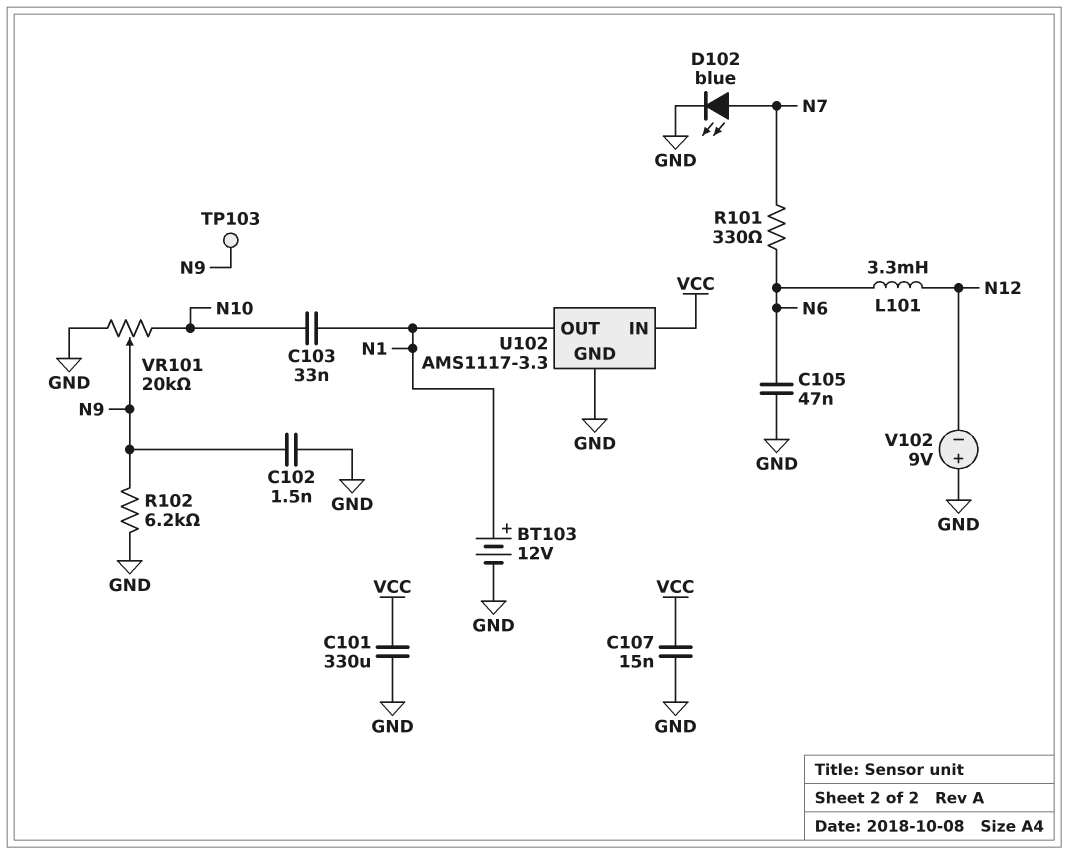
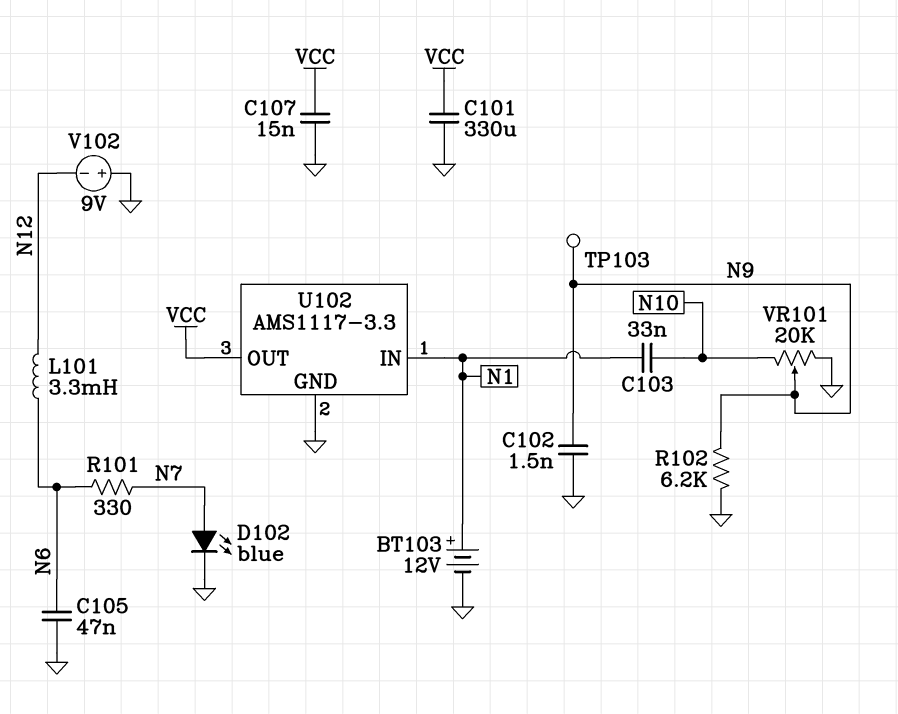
U102 pin IN: VCC -> N1
U102 pin OUT: N1 -> VCC

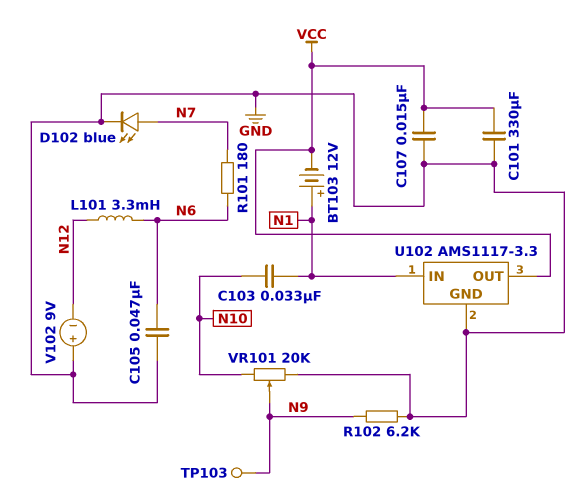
BT103: 12V (plus N1, minus GND) -> 12V (plus N1, minus VCC)
C102: 1.5nF (GND, N9) -> none
R101: 330 (N6, N7) -> 180 (N6, N7)

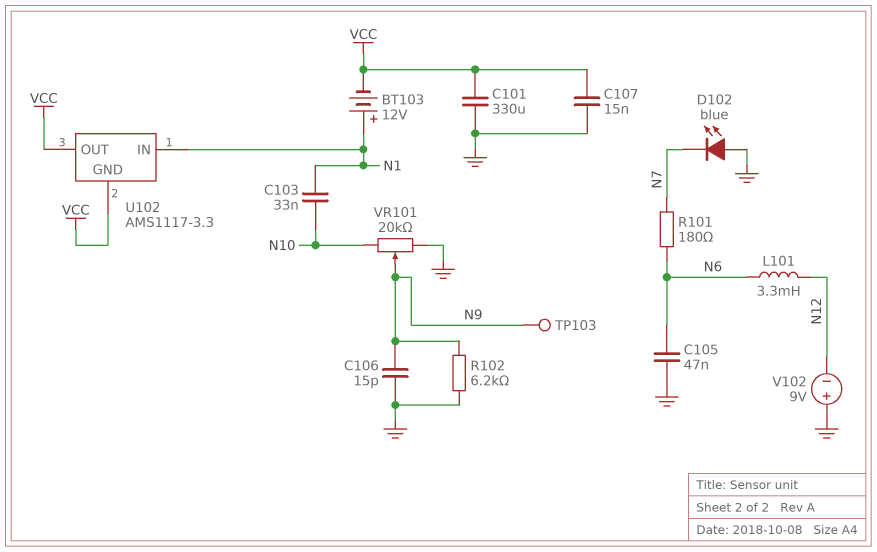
C106: none -> 15pF (GND, N9)
D102: LED blue (A N7, K GND) -> LED blue (A GND, K N7)
U102 pin GND: GND -> VCC

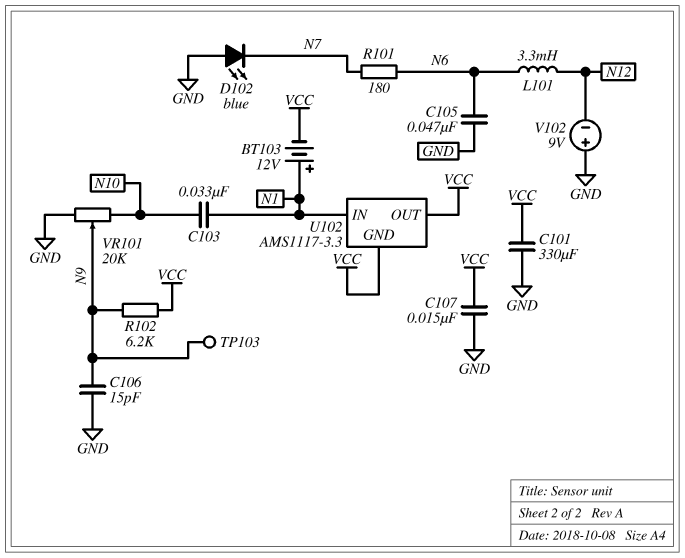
R102: 6.2k (GND, N9) -> 6.2k (N9, VCC)

